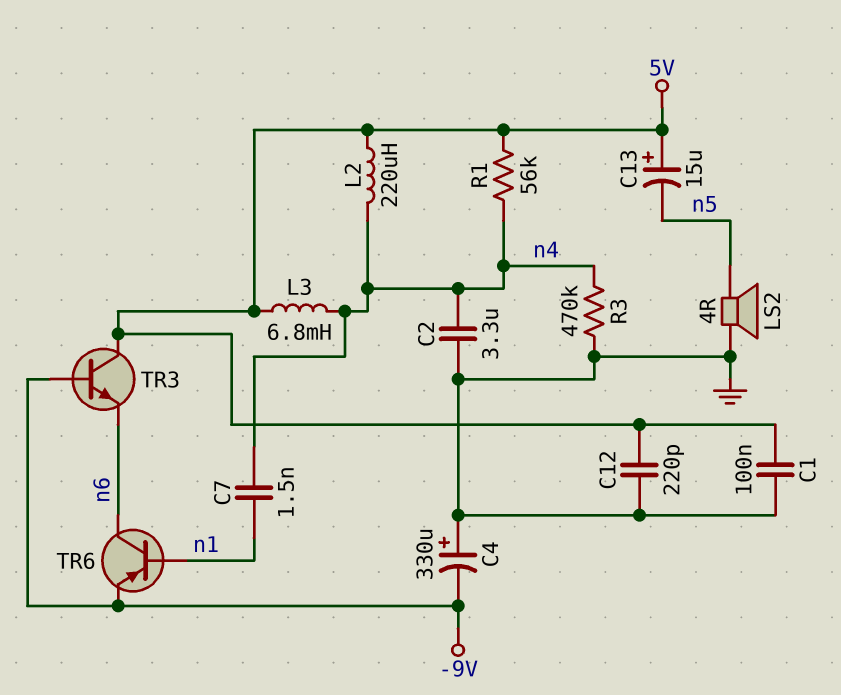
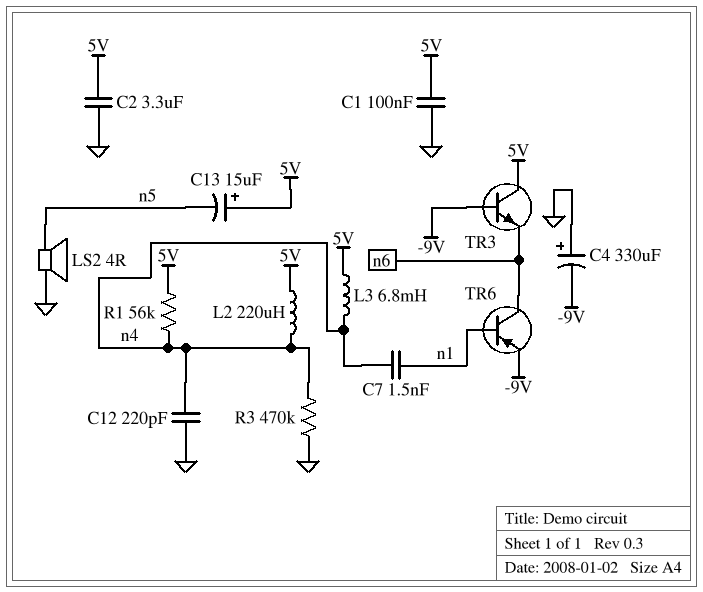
C2: 3.3uF (GND, n4) -> 3.3uF (5V, GND)
C12: 220pF (5V, GND) -> 220pF (GND, n4)

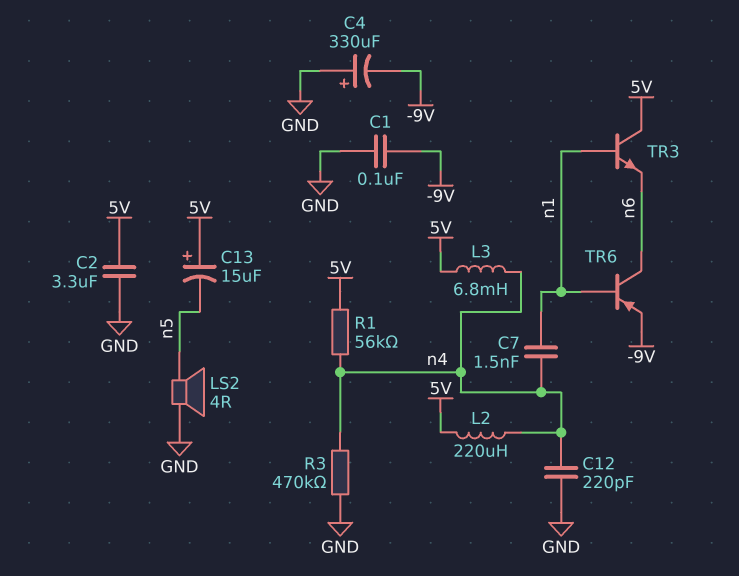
C1: 100nF (5V, GND) -> 100nF (-9V, GND)
TR3: NPN (B -9V, C 5V, E n6) -> NPN (B n1, C 5V, E n6)

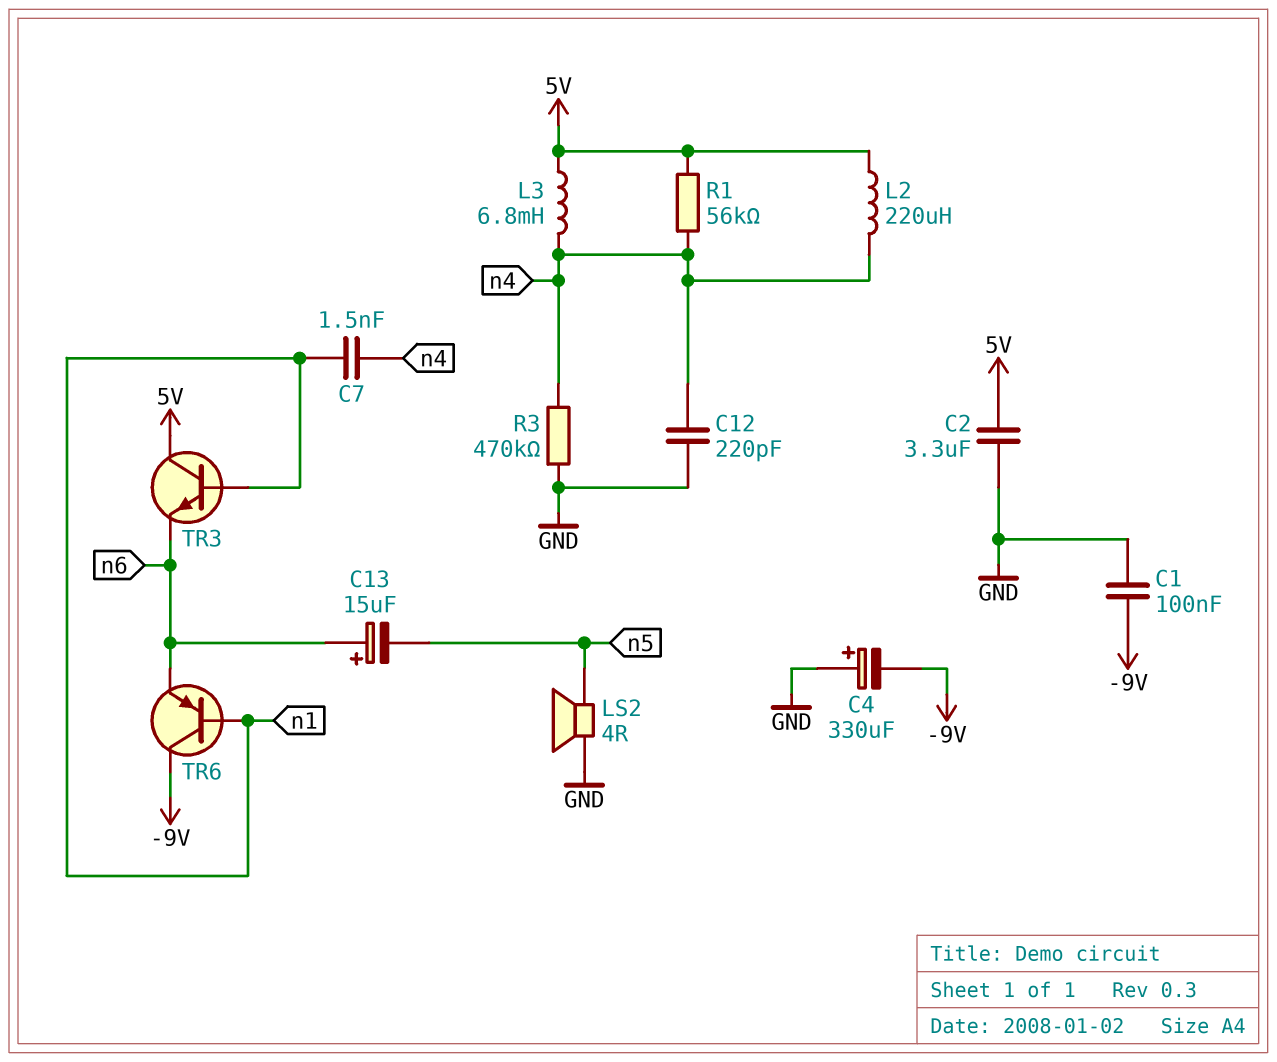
C13: 15uF (plus 5V, minus n5) -> 15uF (plus n6, minus n5)
TR6: PNP (B n1, C n6, E -9V) -> PNP (B n1, C -9V, E n6)

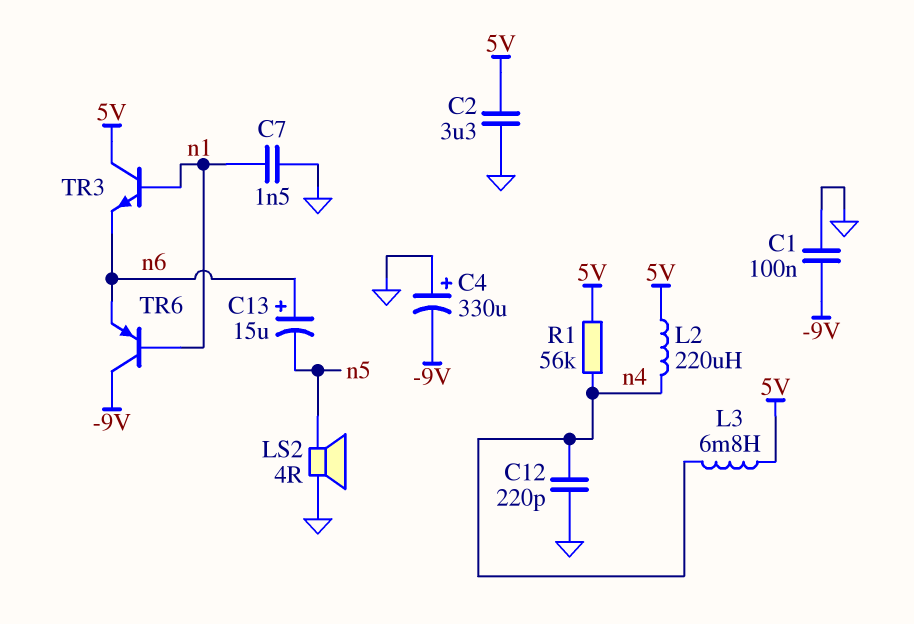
C7: 1.5nF (n1, n4) -> 1.5nF (GND, n1)
R3: 470k (GND, n4) -> none

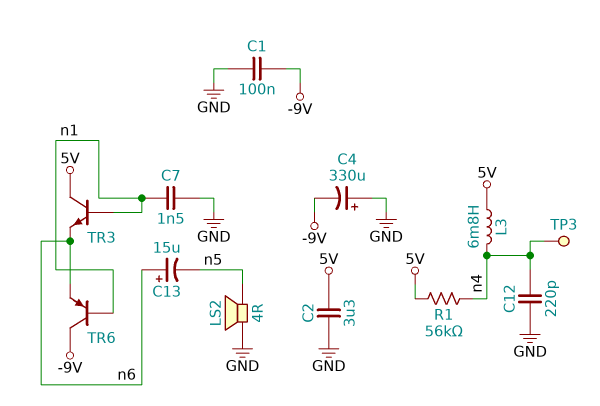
L2: 220uH (5V, n4) -> none
TP3: none -> test point (n4)

